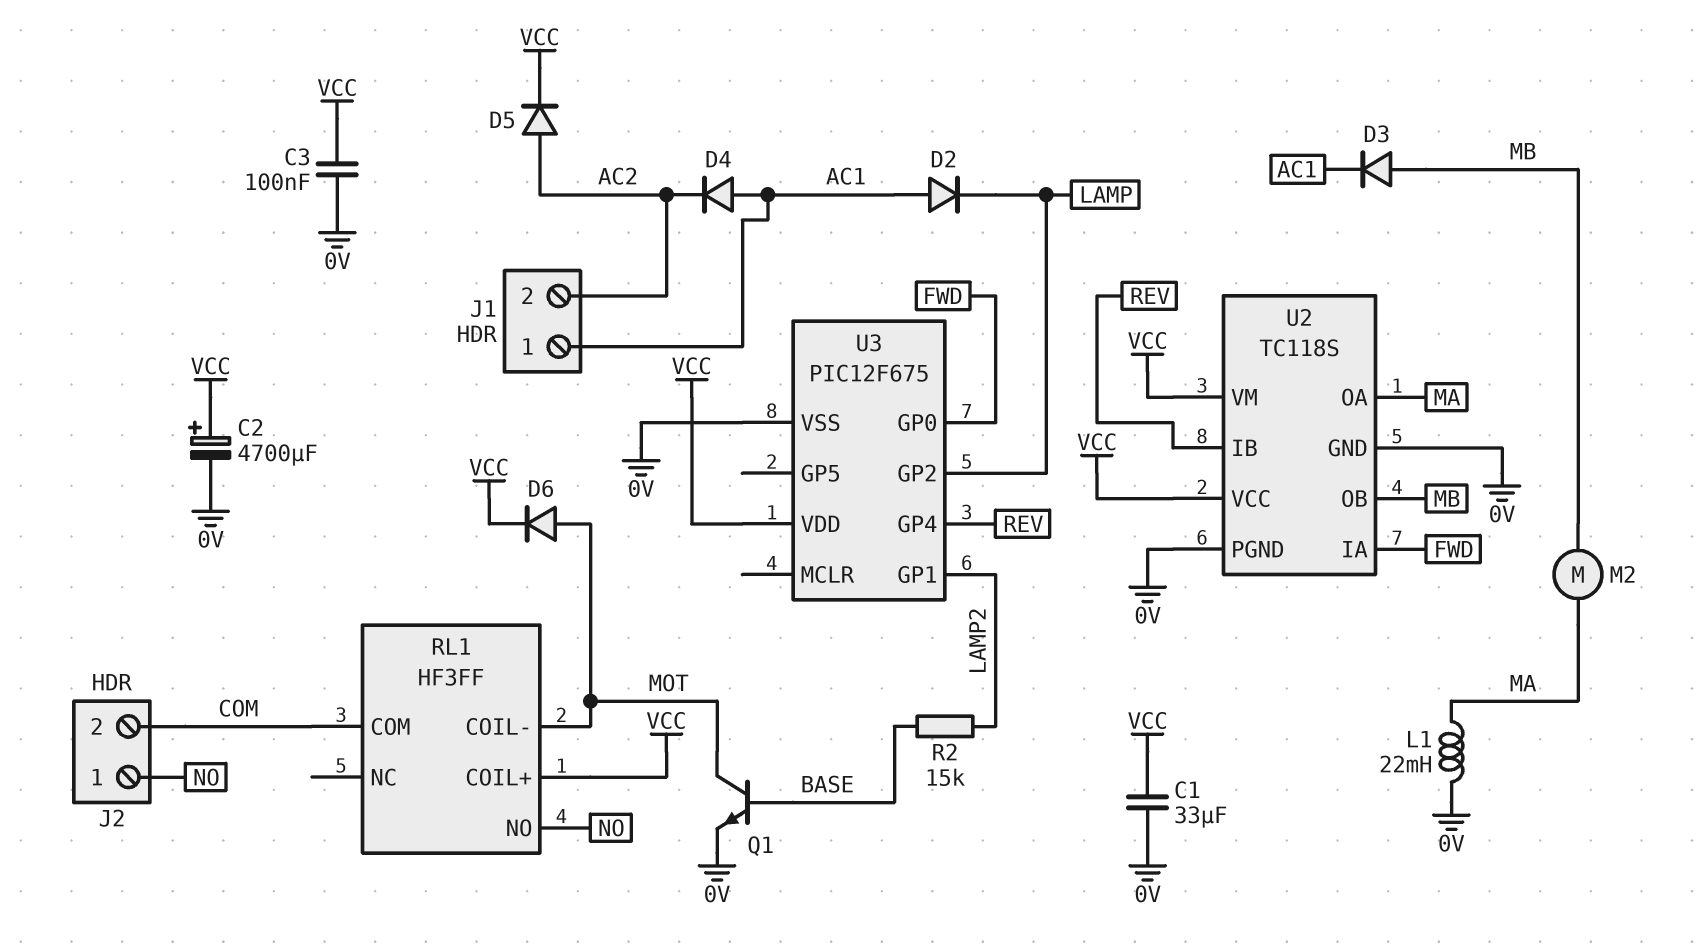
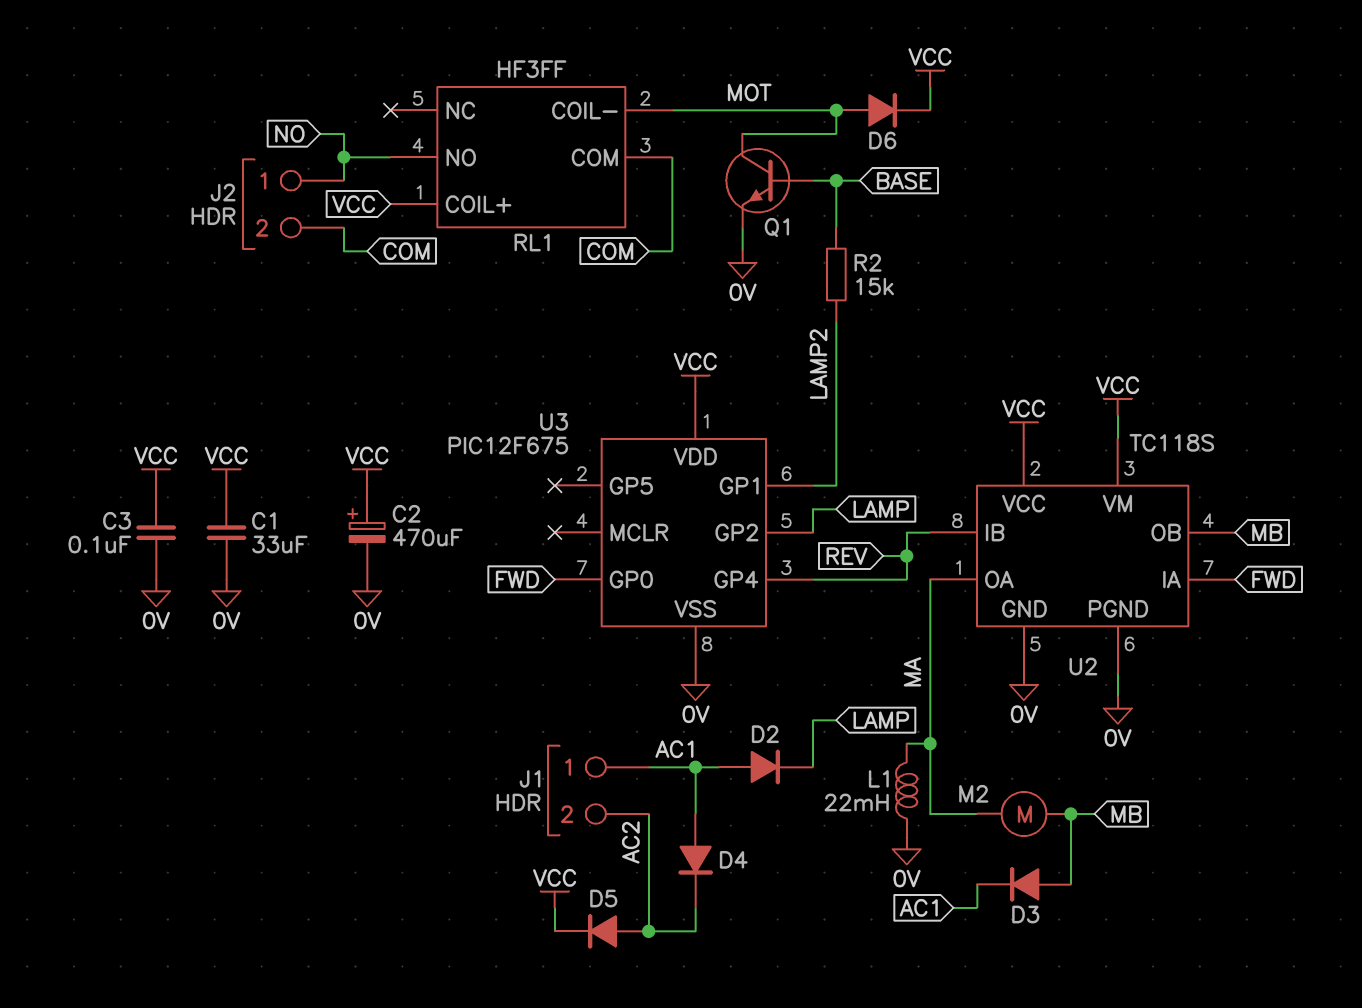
C2: 4700uF (plus VCC, minus 0V) -> 470uF (plus VCC, minus 0V)

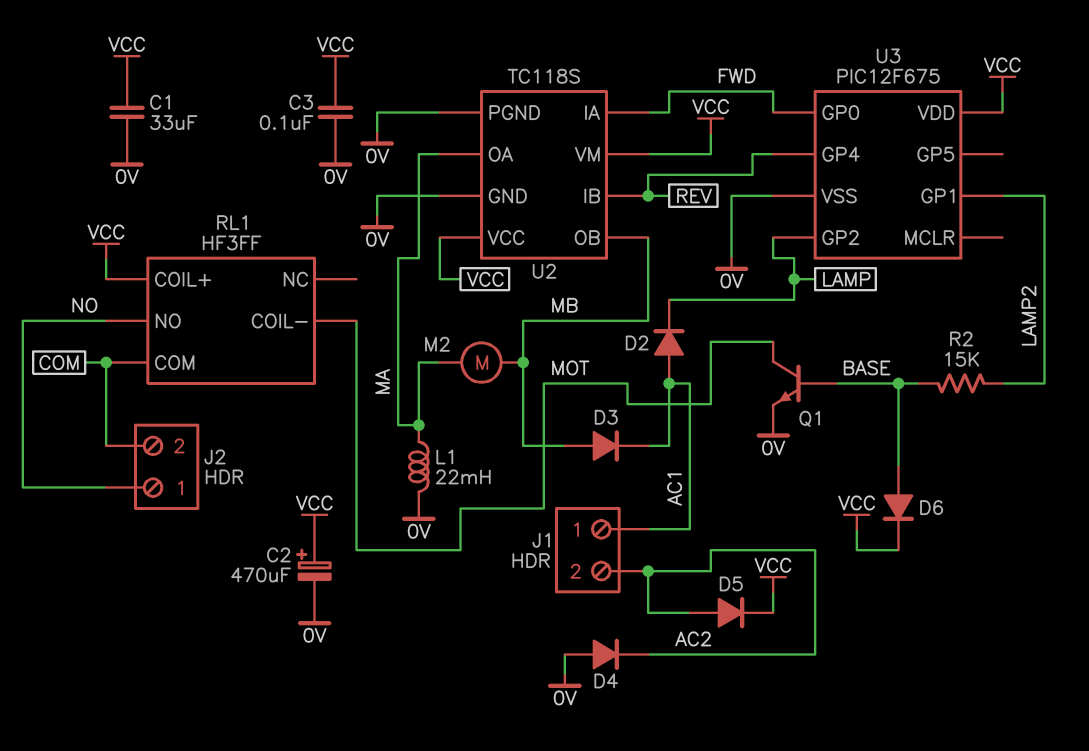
D4: diode (A AC1, K AC2) -> diode (A 0V, K AC2)
D6: diode (A MOT, K VCC) -> diode (A BASE, K VCC)

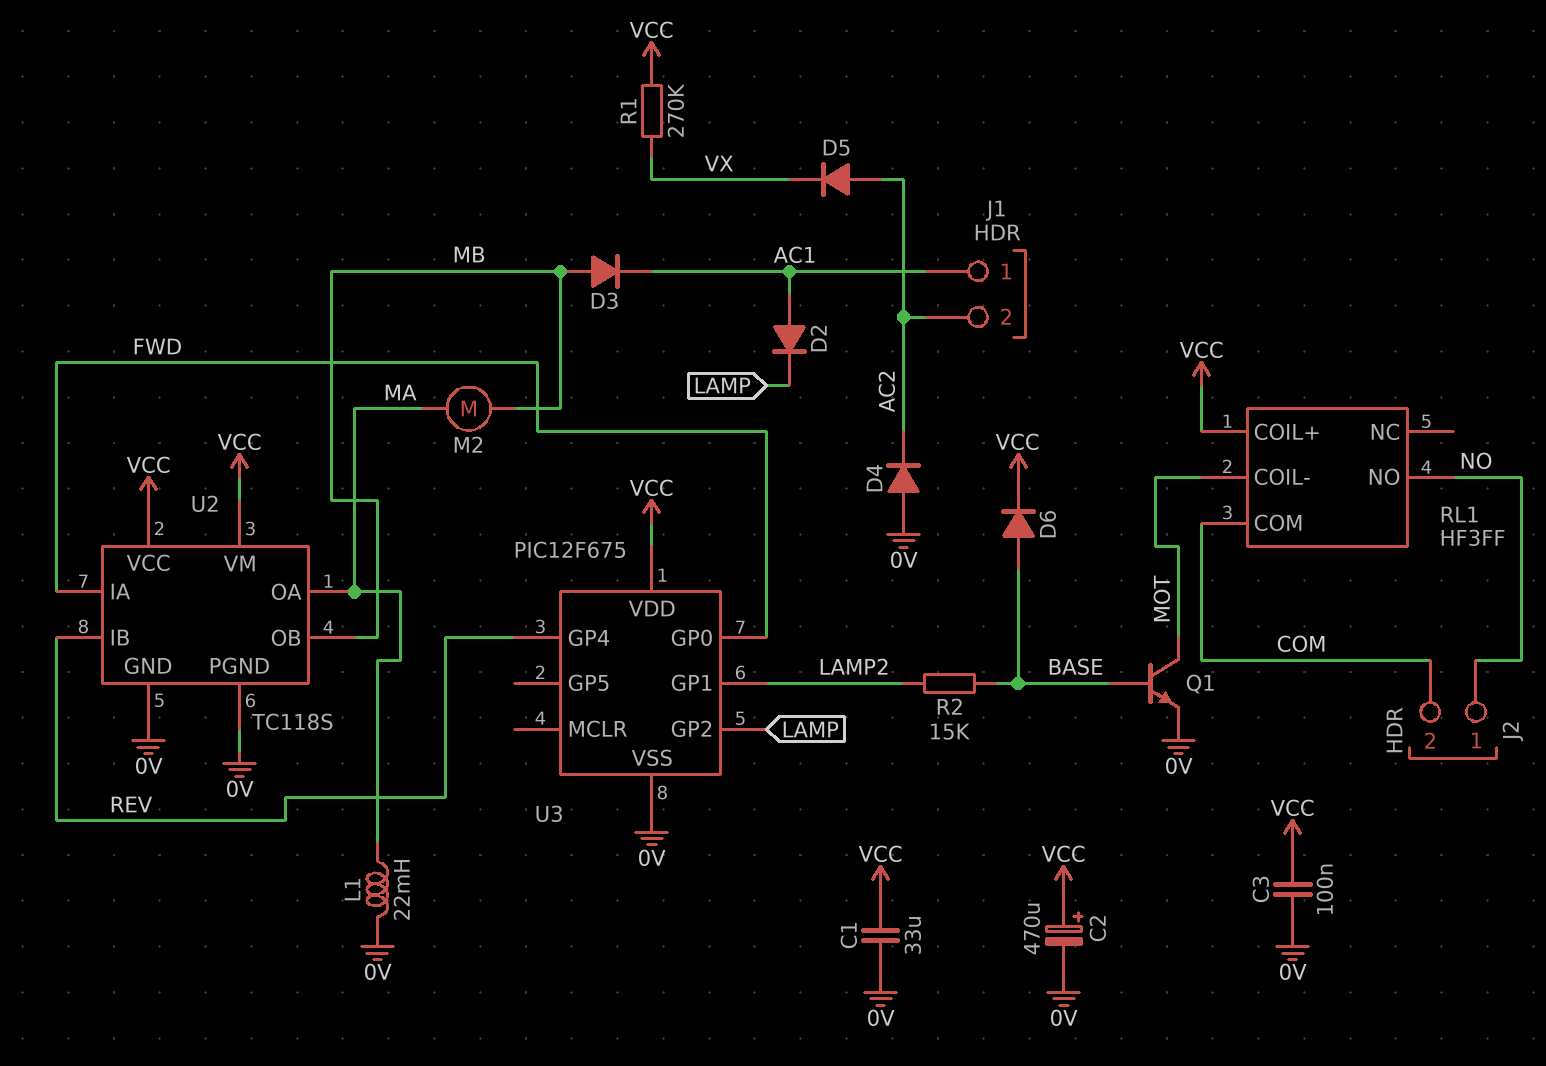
D5: diode (A AC2, K VCC) -> diode (A AC2, K VX)
R1: none -> 270k (VCC, VX)

